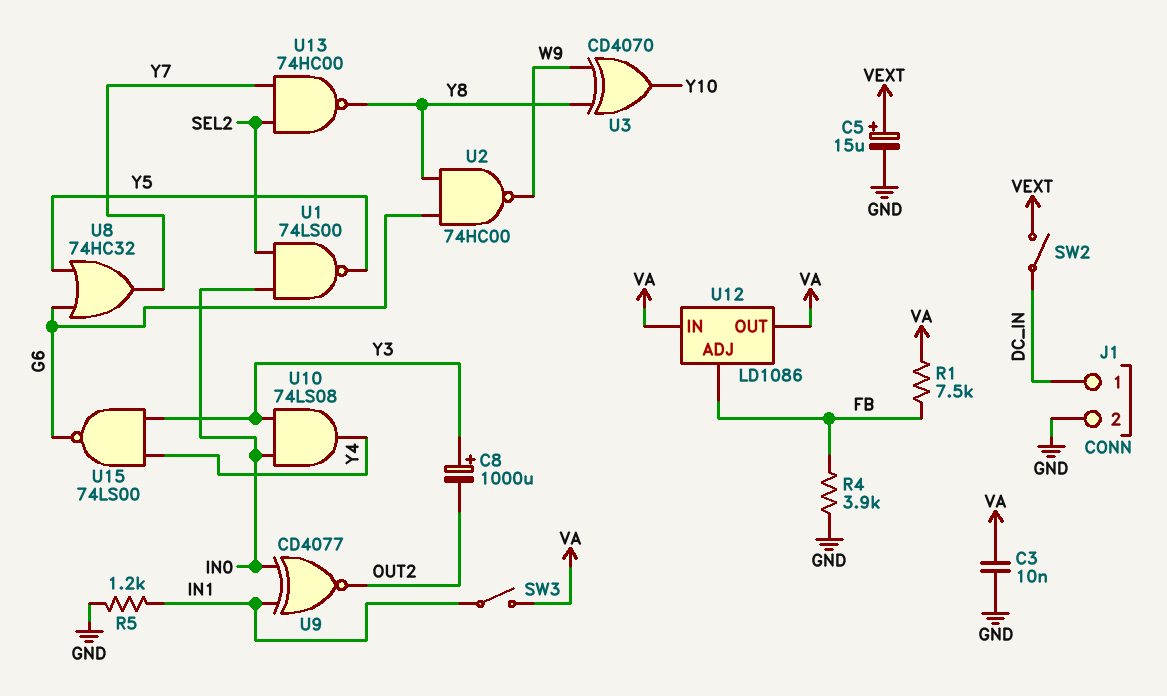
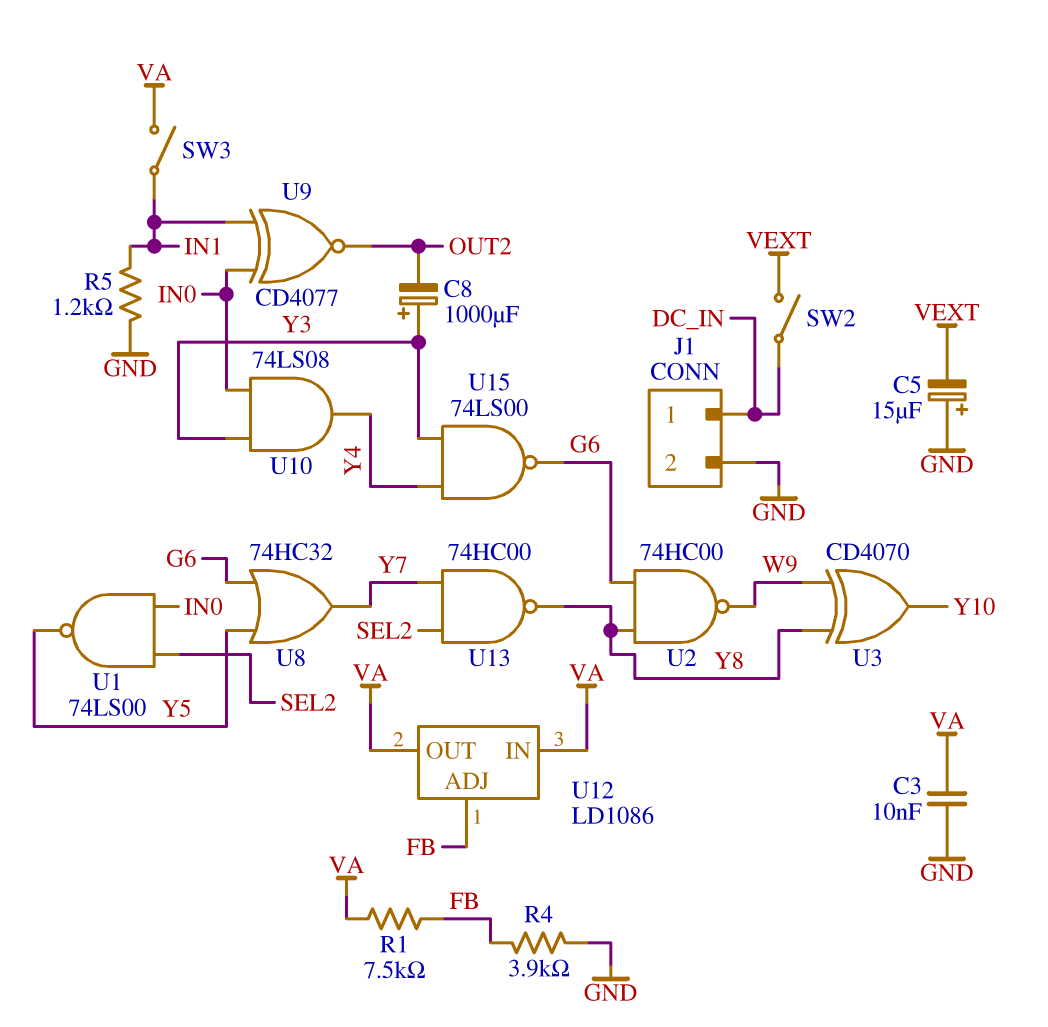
C5: 15uF (plus VEXT, minus GND) -> 15uF (plus GND, minus VEXT)

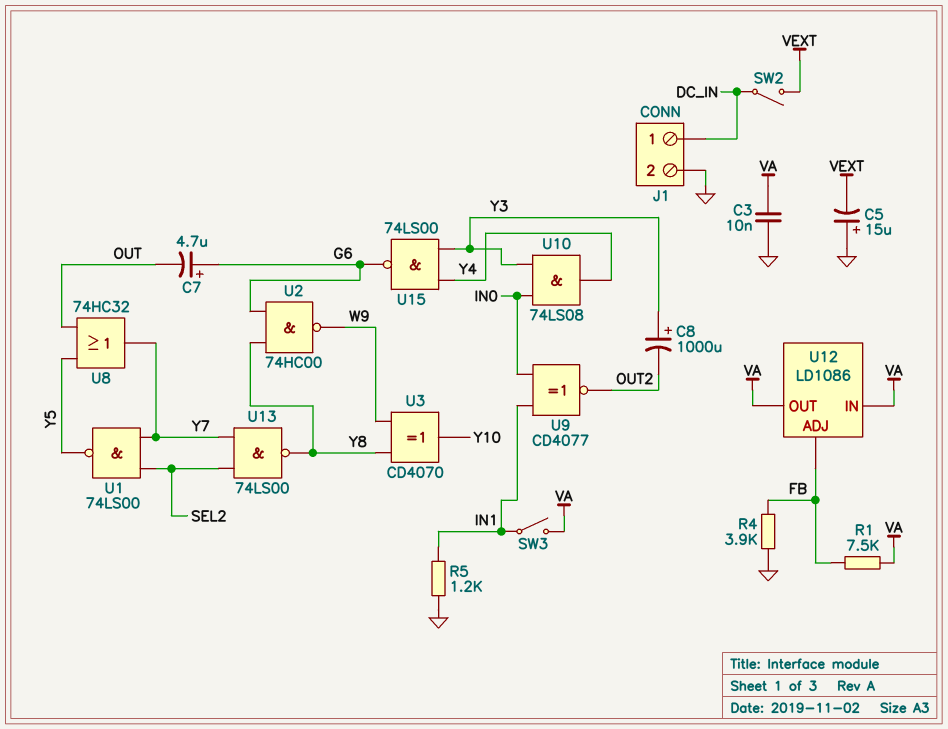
C7: none -> 4.7uF (plus G6, minus OUT)
U1: NAND 74LS00 (in IN0, in SEL2, out Y5) -> NAND 74LS00 (in SEL2, in Y7, out Y5)
U8: OR 74HC32 (in G6, in Y5, out Y7) -> OR 74HC32 (in OUT, in Y5, out Y7)
U13: NAND 74HC00 (in SEL2, in Y7, out Y8) -> NAND 74LS00 (in SEL2, in Y7, out Y8)

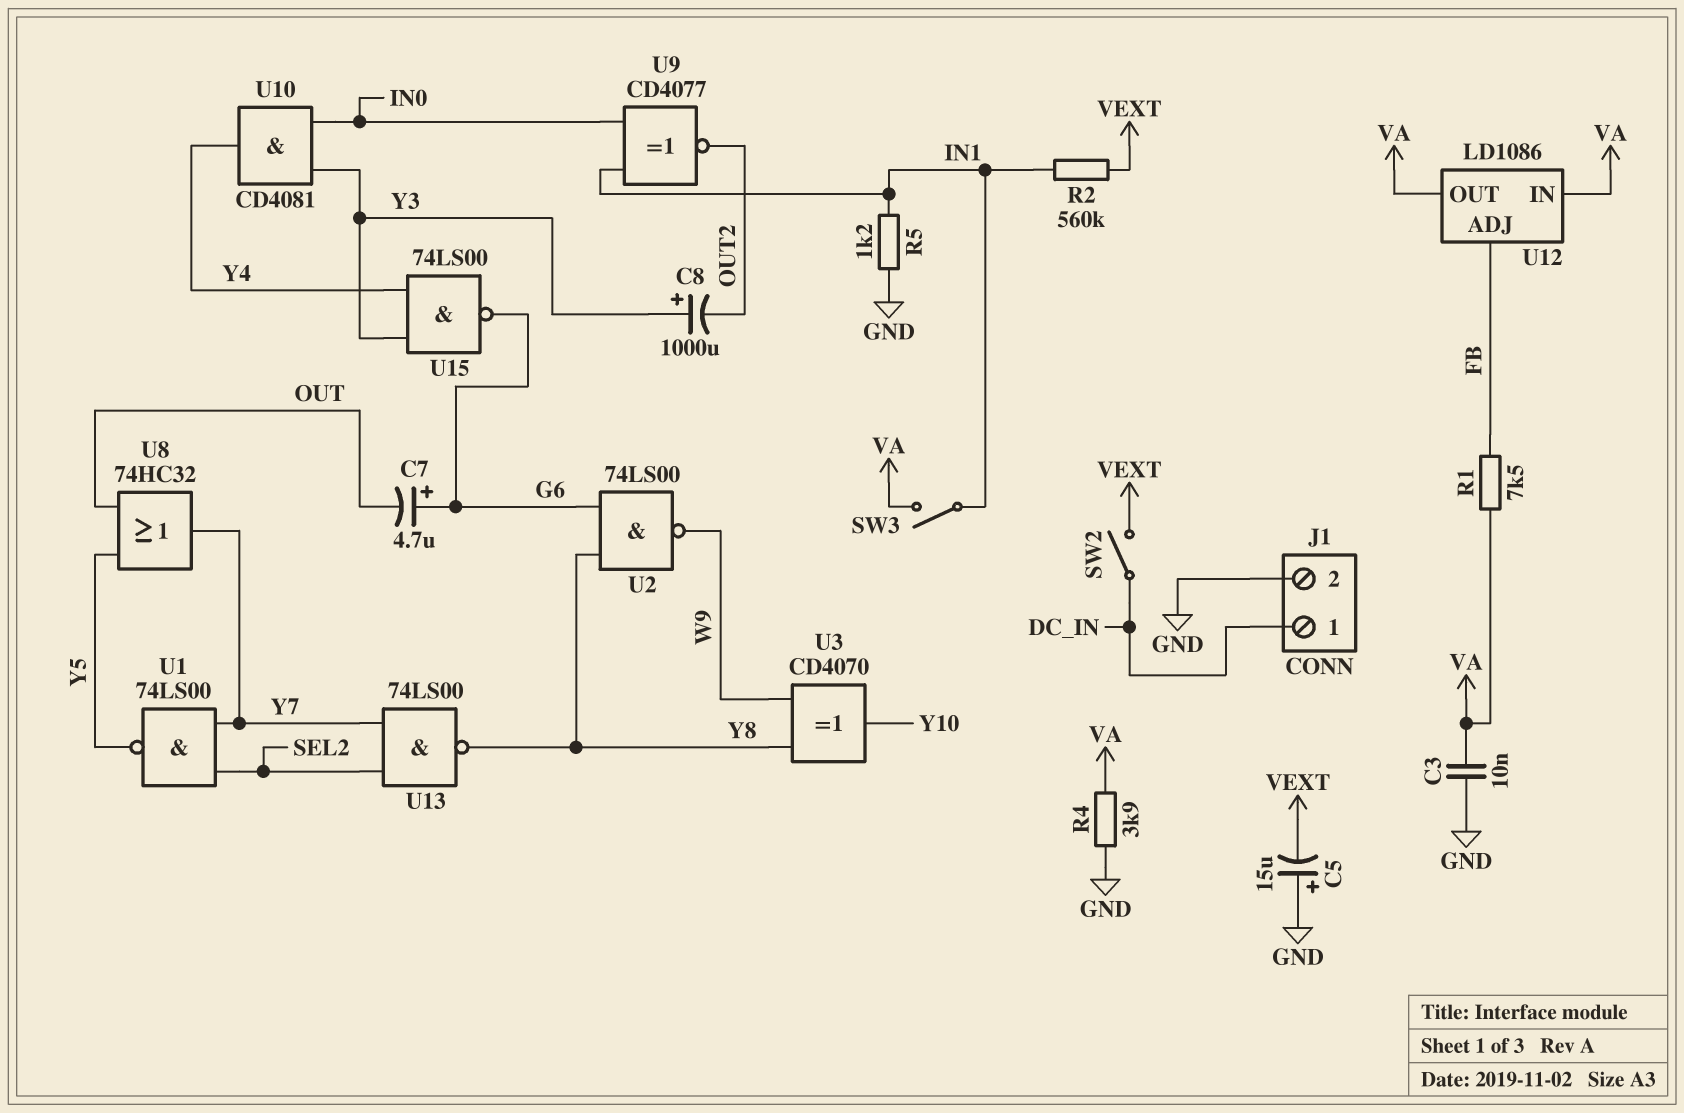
R2: none -> 560k (IN1, VEXT)
R4: 3.9k (FB, GND) -> 3.9k (GND, VA)
U2: NAND 74HC00 (in G6, in Y8, out W9) -> NAND 74LS00 (in G6, in Y8, out W9)
U10: AND 74LS08 (in IN0, in Y3, out Y4) -> AND CD4081 (in IN0, in Y3, out Y4)

